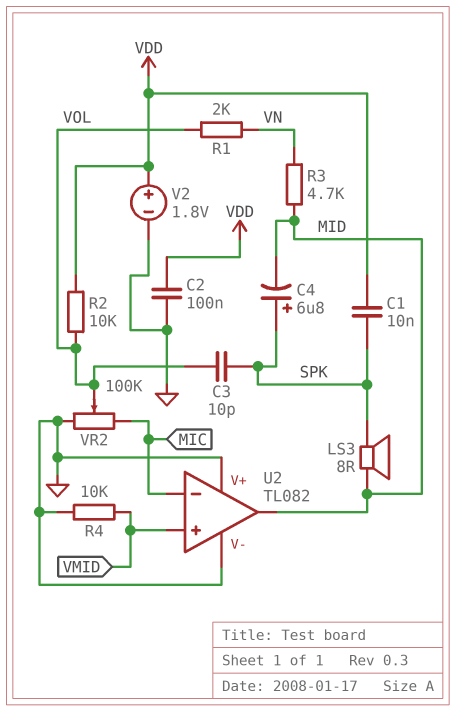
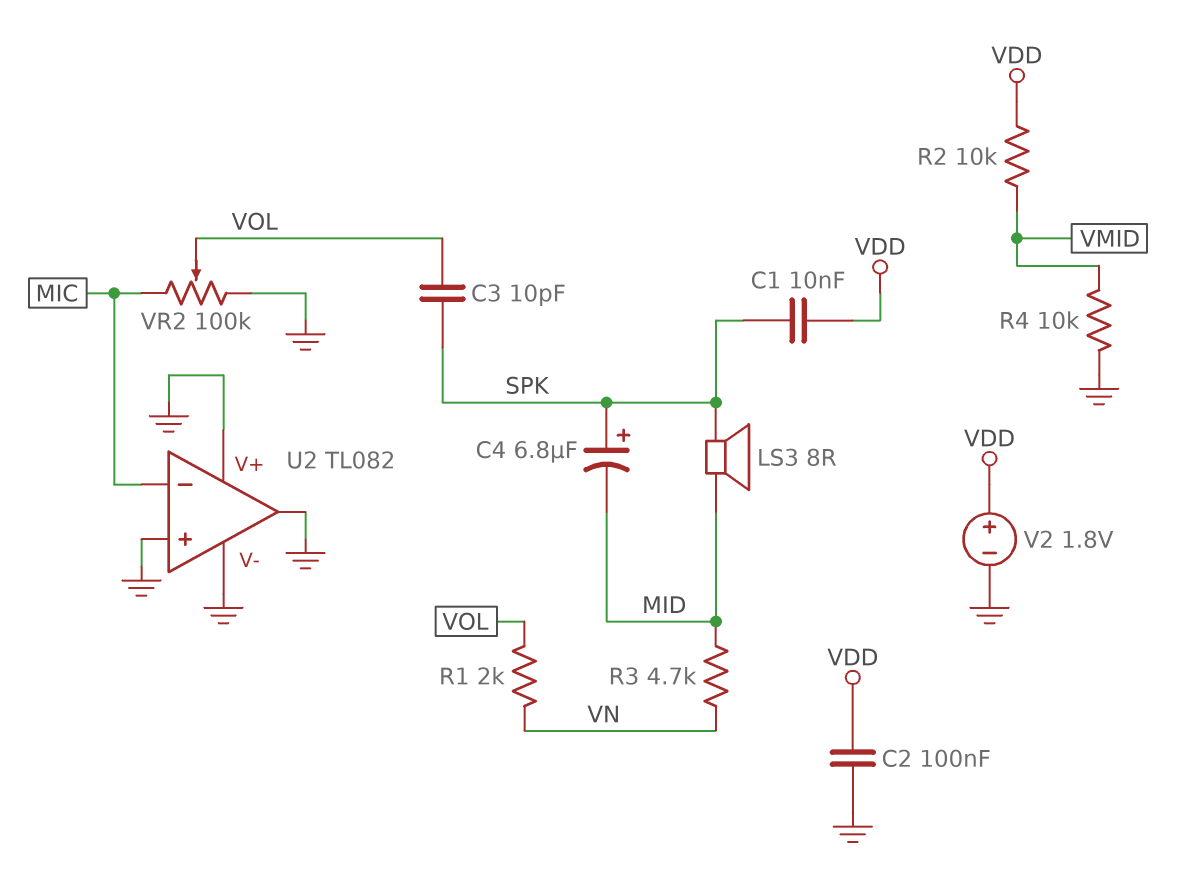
R2: 10k (VDD, VOL) -> 10k (VDD, VMID)
U2 pin in+: VMID -> GND
U2 pin out: MID -> GND

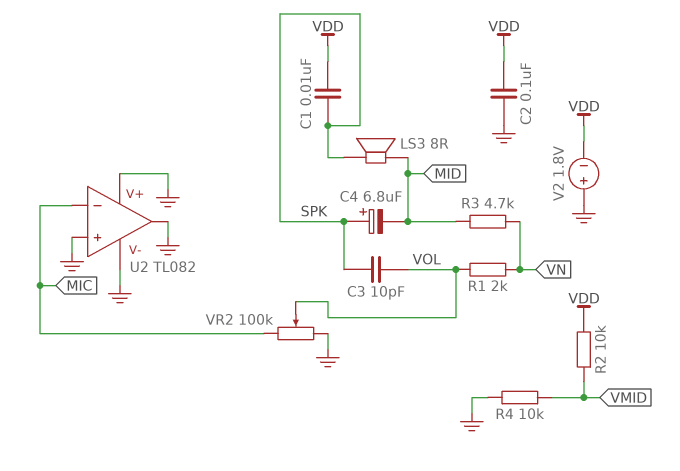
V2: 1.8V (plus VDD, minus GND) -> 1.8V (plus GND, minus VDD)

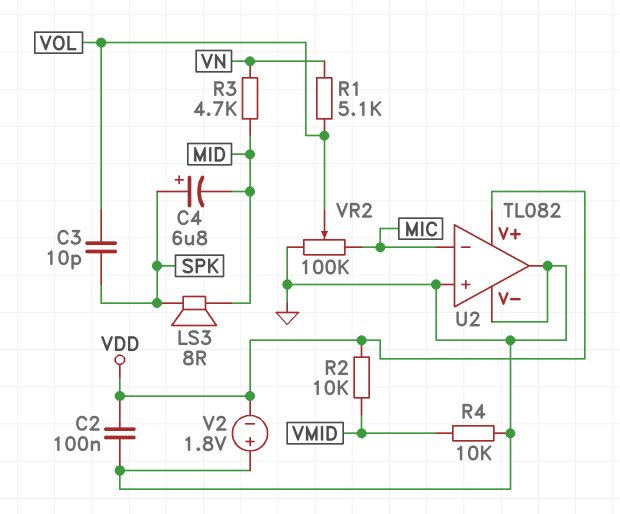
C1: 10nF (SPK, VDD) -> none
R1: 2k (VN, VOL) -> 5.1k (VN, VOL)
U2 pin V+: GND -> VDD

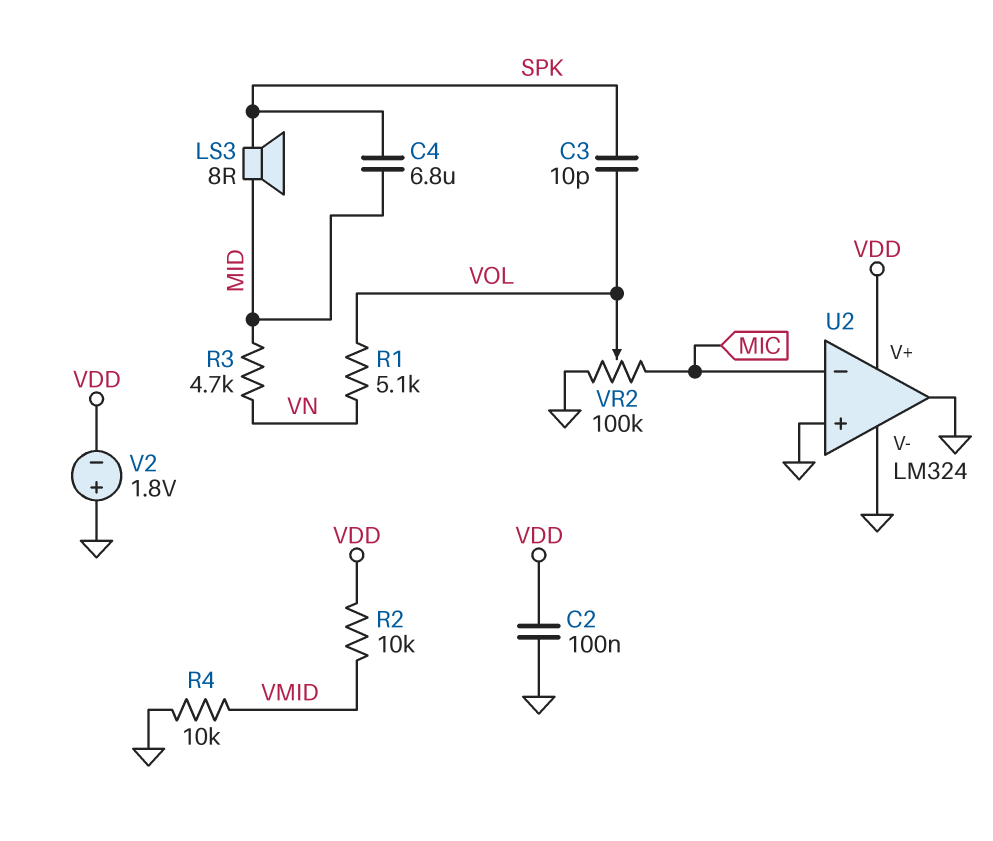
C4: 6.8uF (plus SPK, minus MID) -> 6.8uF (MID, SPK)
U2: TL082 -> LM324

